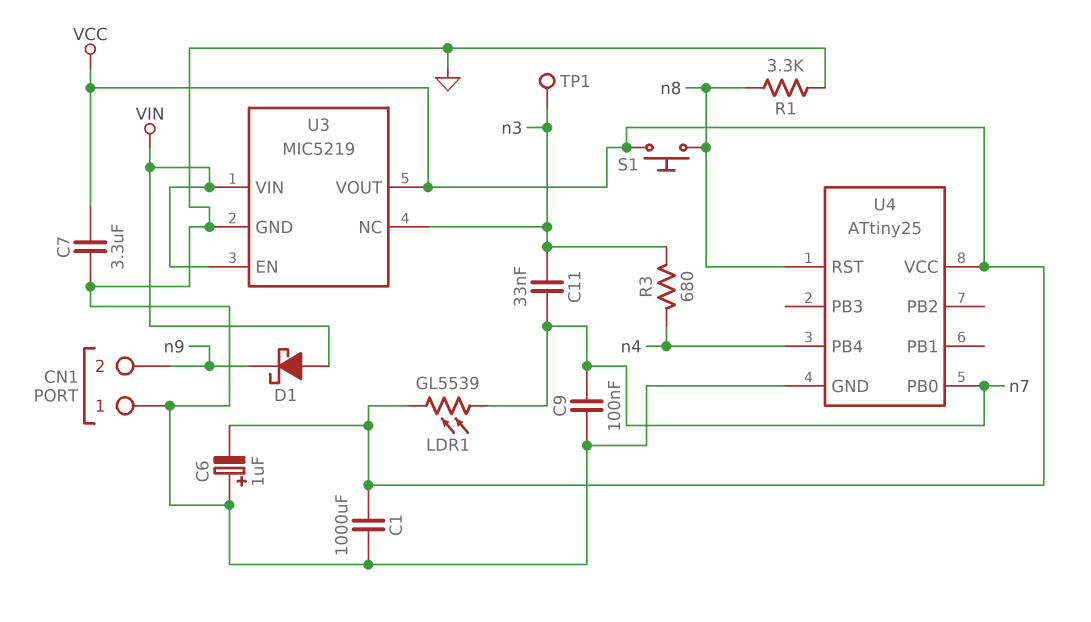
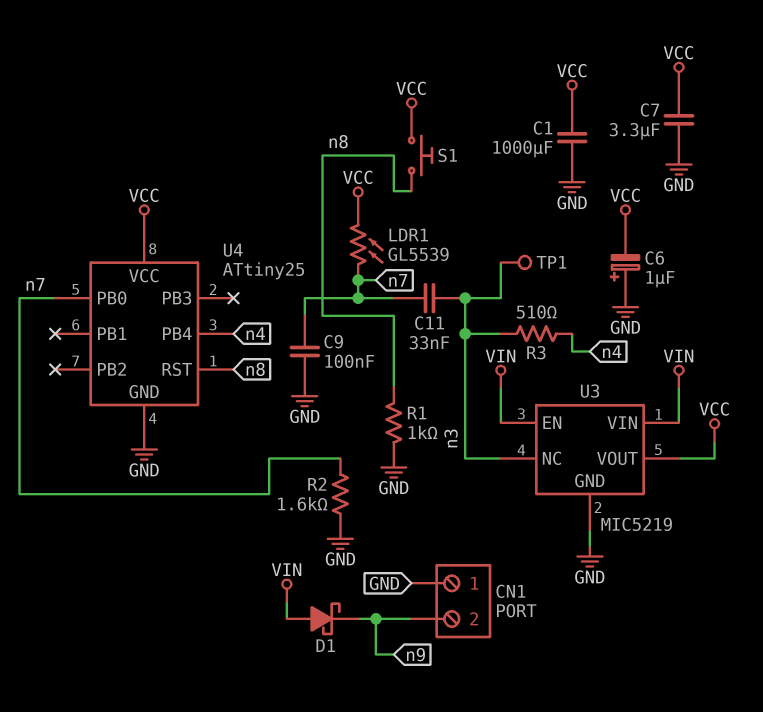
R1: 3.3k (GND, n8) -> 1k (GND, n8)
R2: none -> 1.6k (GND, n7)
R3: 680 (n3, n4) -> 510 (n3, n4)

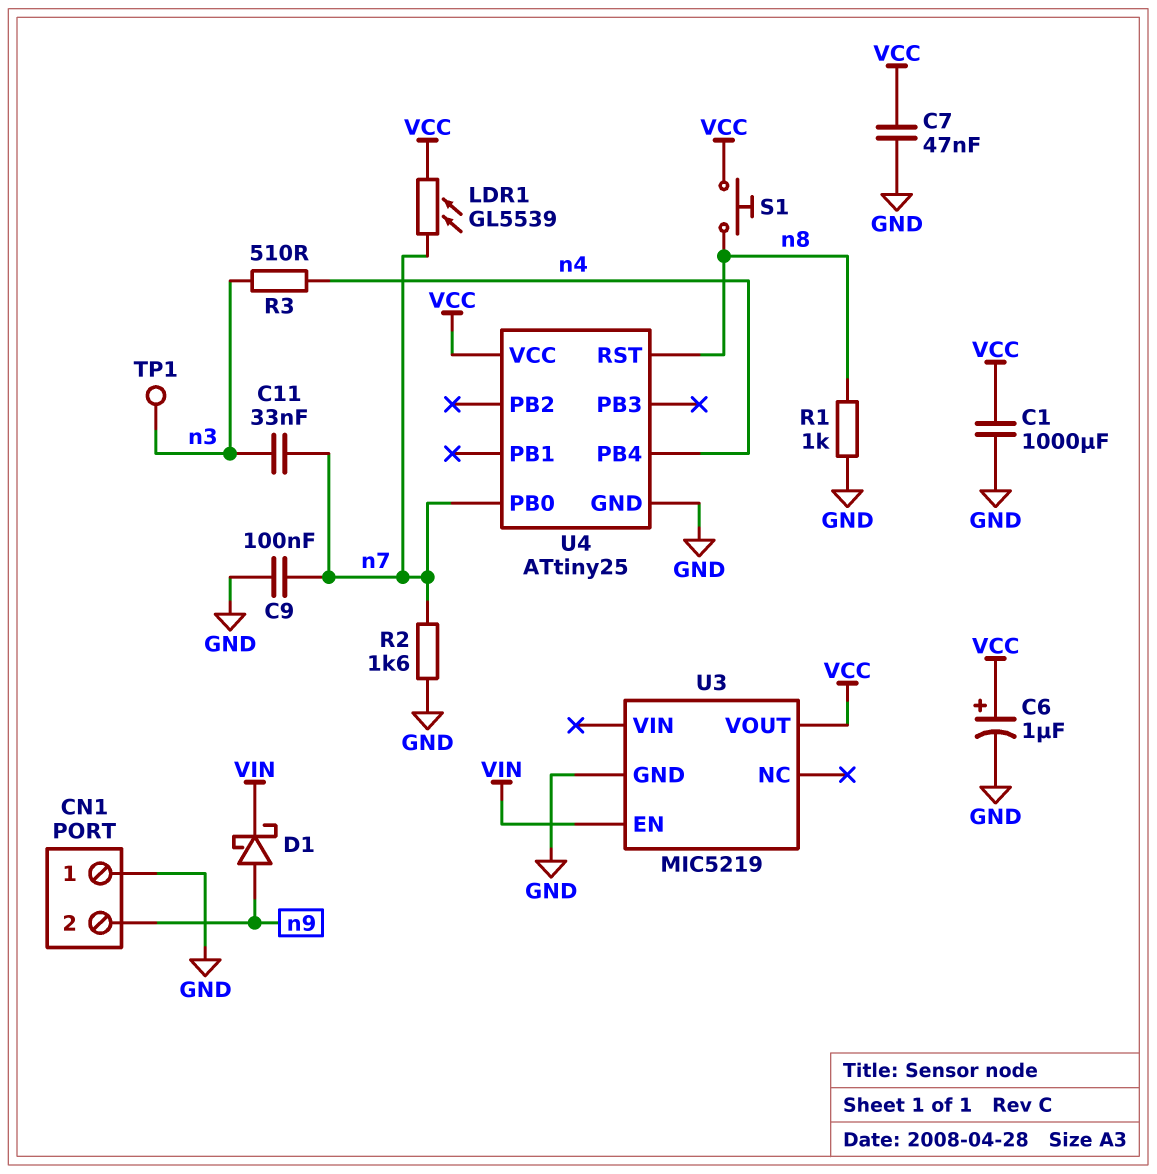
C6: 1uF (plus GND, minus VCC) -> 1uF (plus VCC, minus GND)
C7: 3.3uF (GND, VCC) -> 47nF (GND, VCC)
D1: schottky (A VIN, K n9) -> schottky (A n9, K VIN)
U3 pin NC: n3 -> none
U3 pin VIN: VIN -> none

